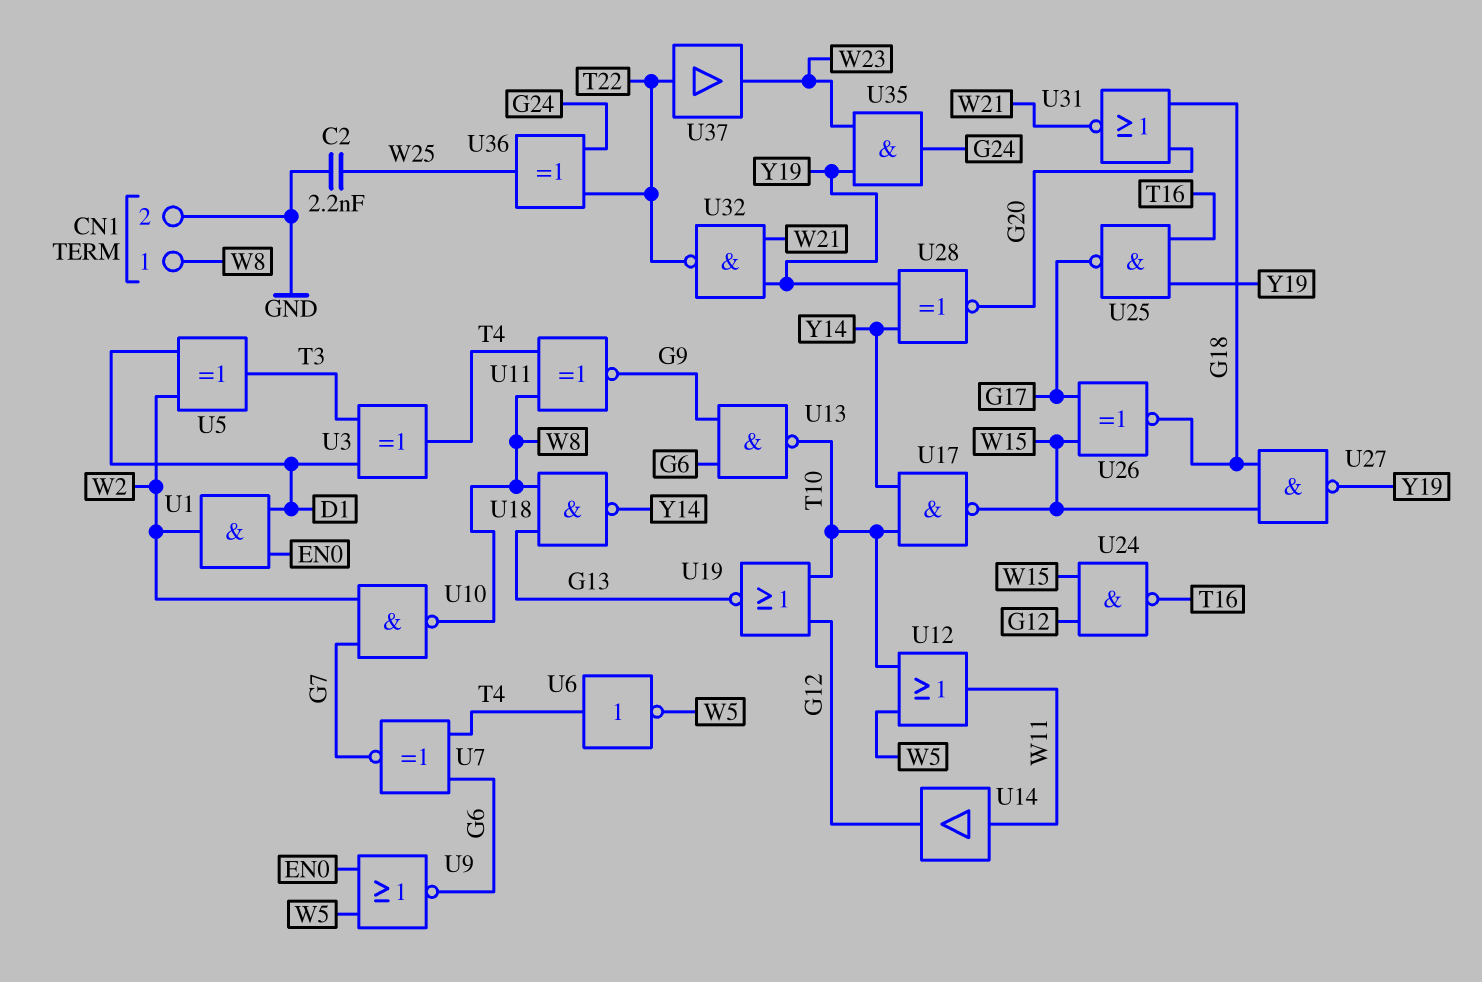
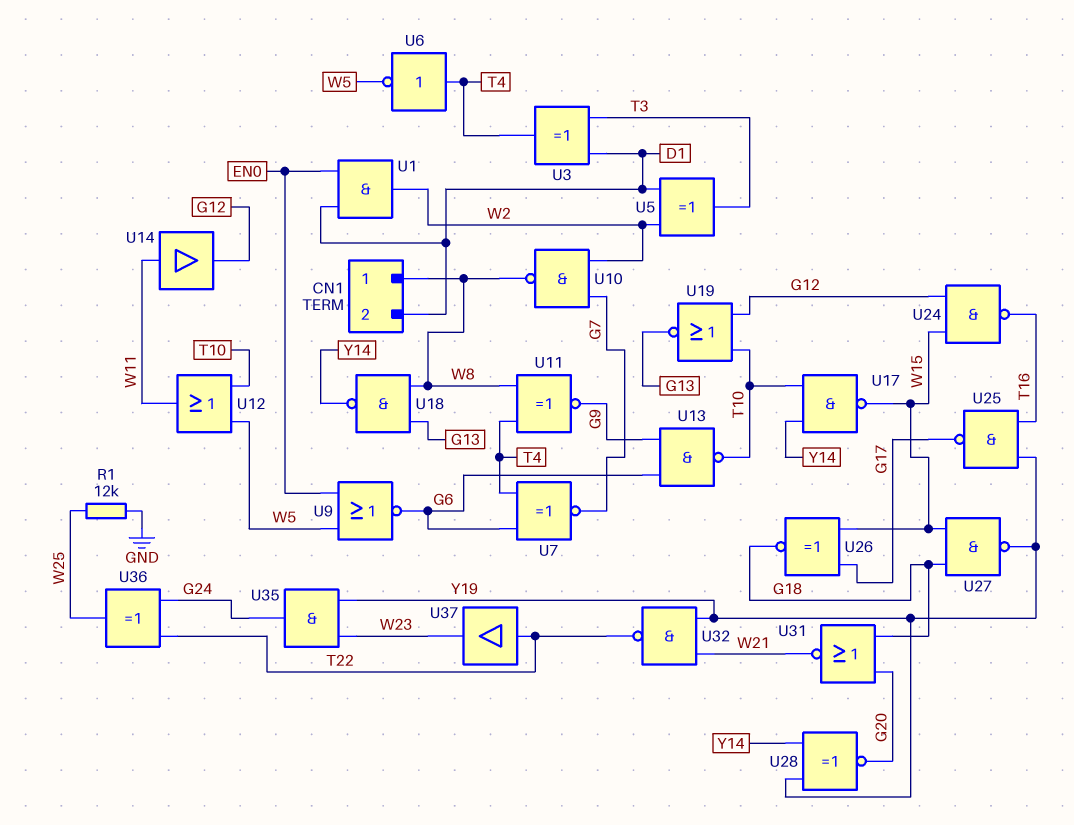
C2: 2.2nF (GND, W25) -> none
CN1 pin 2: GND -> D1
R1: none -> 12k (GND, W25)

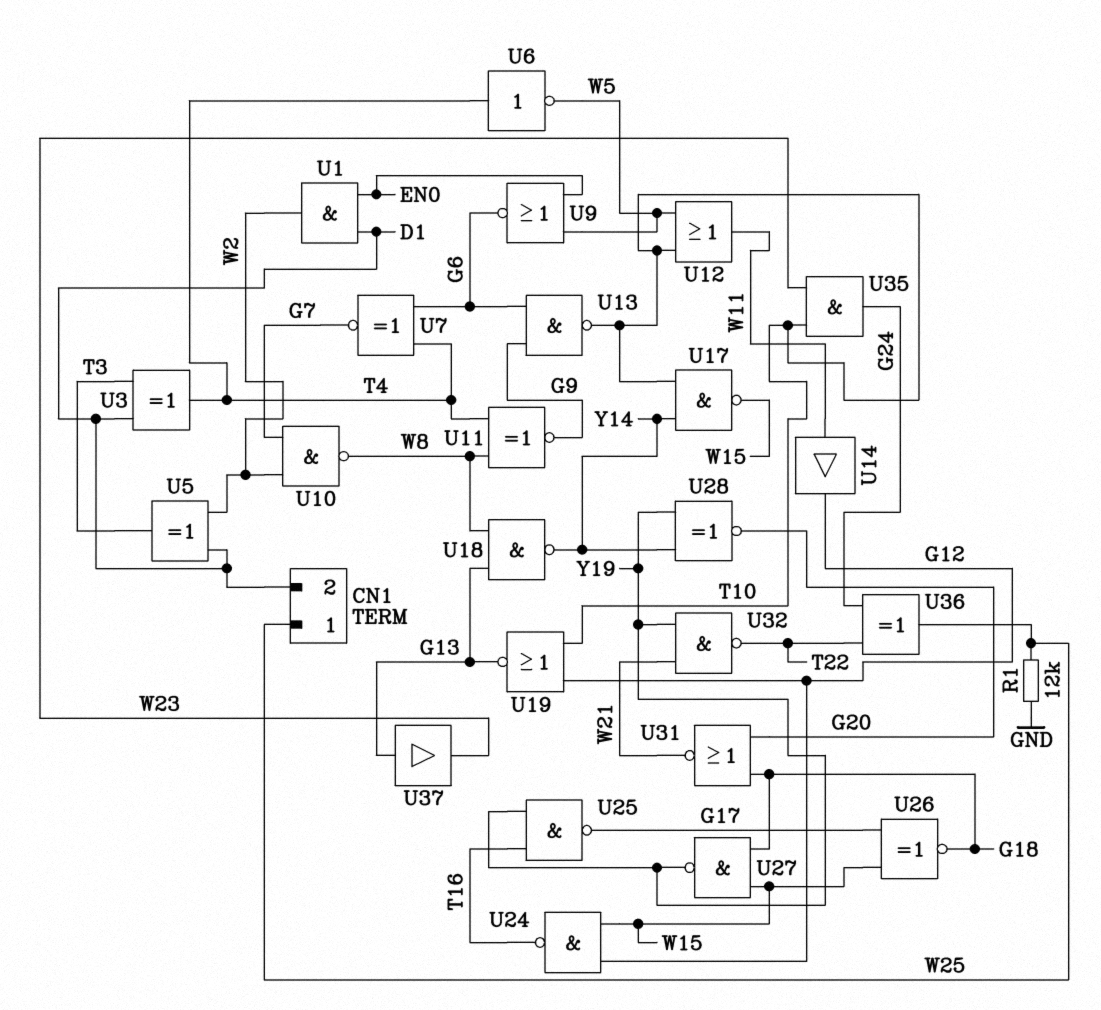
CN1 pin 1: W8 -> W25
U35: AND (in W23, in Y19, out G24) -> AND (in T10, in W23, out G24)
U37: buffer (in T22, out W23) -> buffer (in G13, out W23)

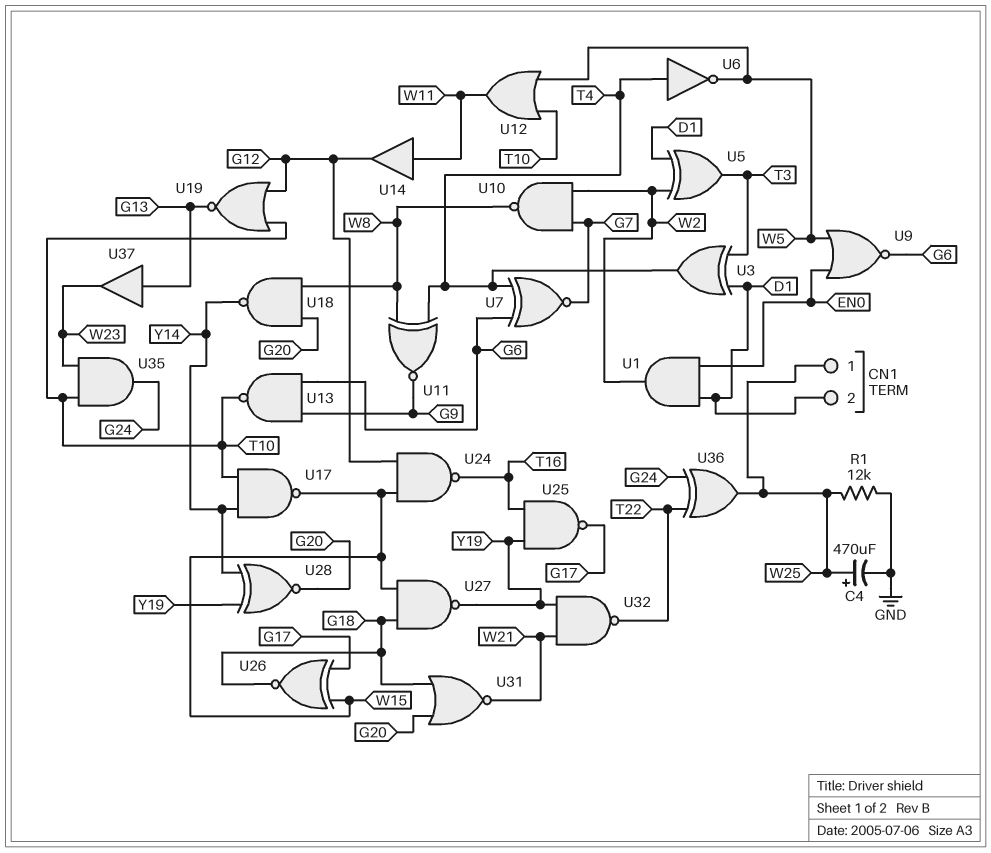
C4: none -> 470uF (plus W25, minus GND)
U18: NAND (in G13, in W8, out Y14) -> NAND (in G20, in W8, out Y14)

